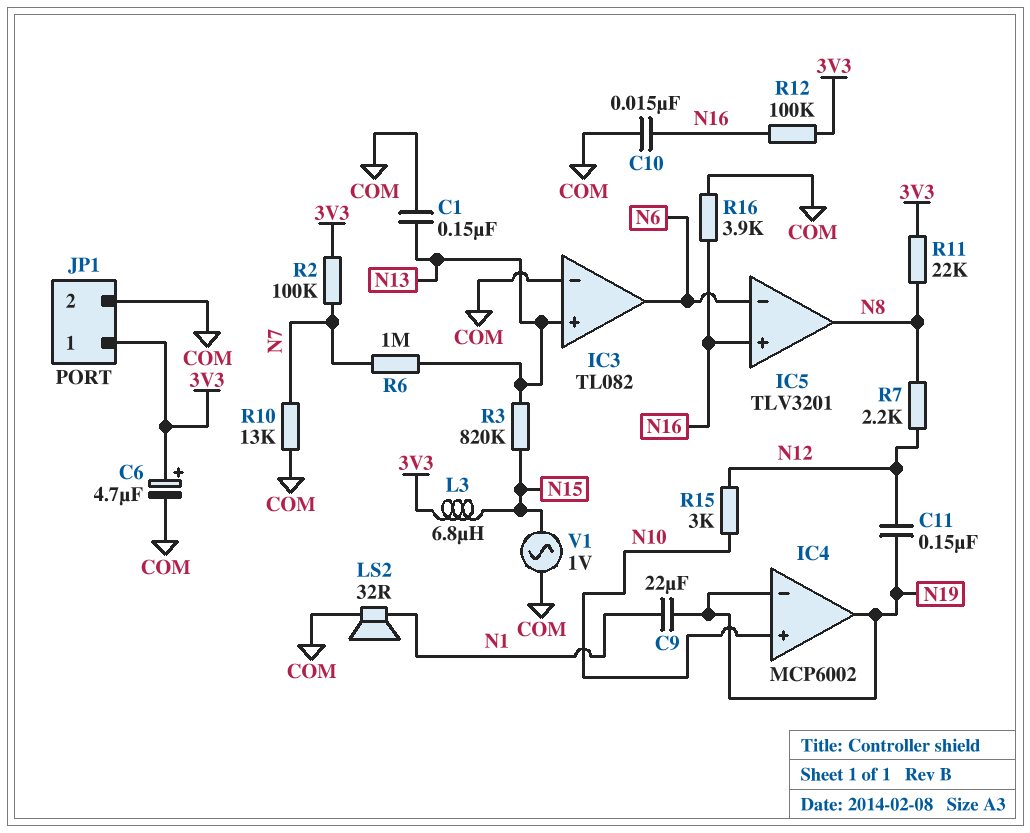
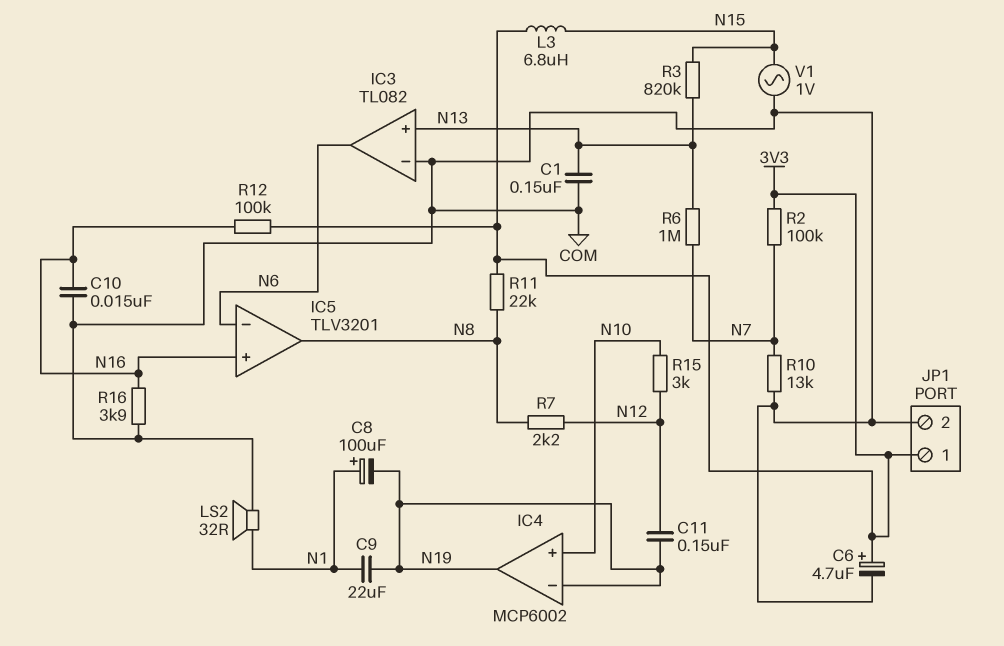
C8: none -> 100uF (plus N1, minus N19)

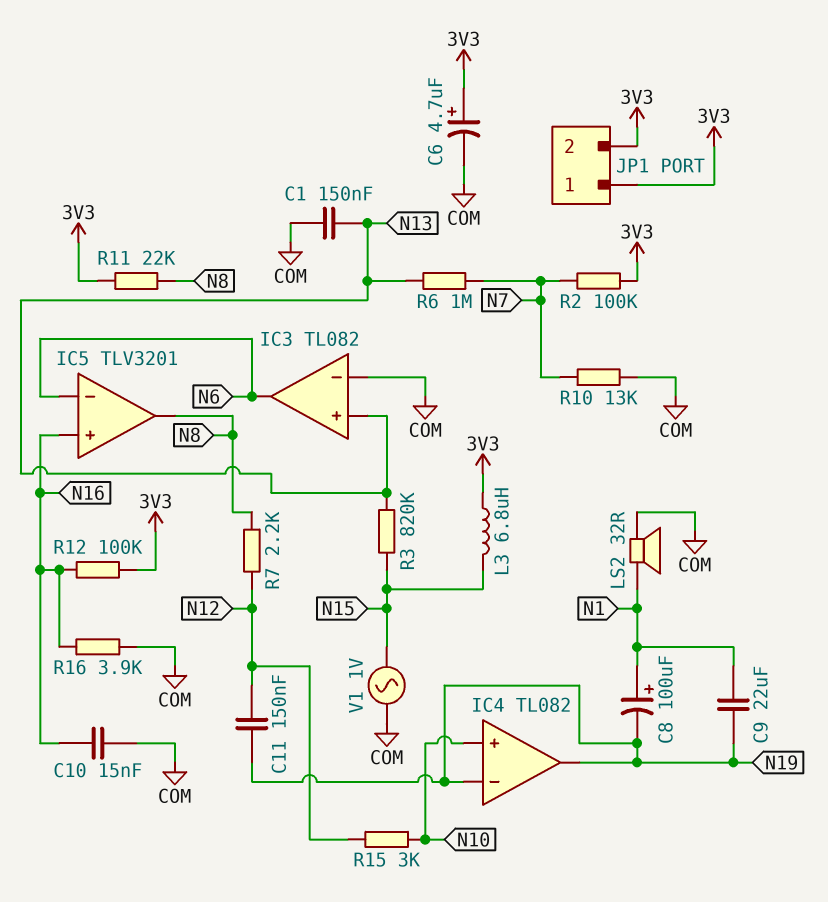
IC4: MCP6002 -> TL082
JP1 pin 2: COM -> 3V3

